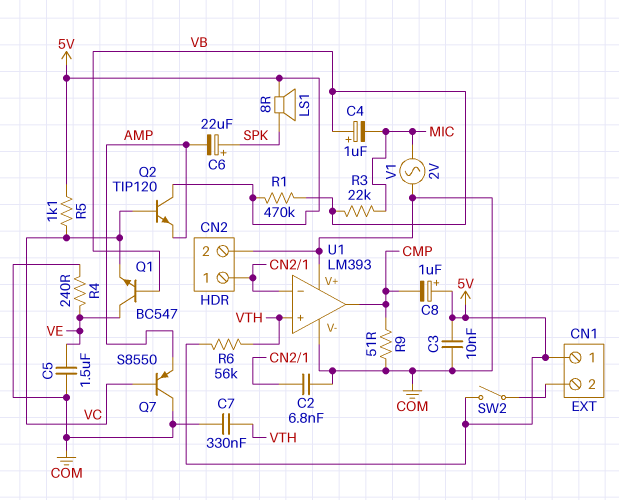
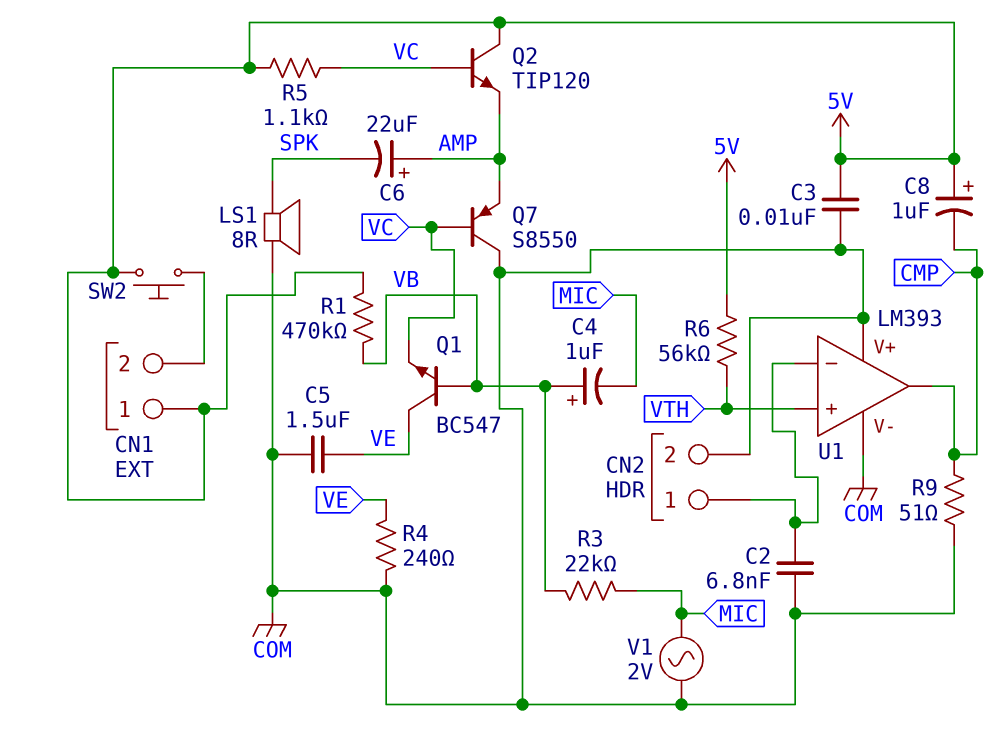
C6: 22uF (plus SPK, minus AMP) -> 22uF (plus AMP, minus SPK)
C7: 330nF (COM, VTH) -> none
LS1: speaker 8R (5V, SPK) -> speaker 8R (COM, SPK)
SW2: switch (5V, CN1/2) -> button (5V, CN1/2)

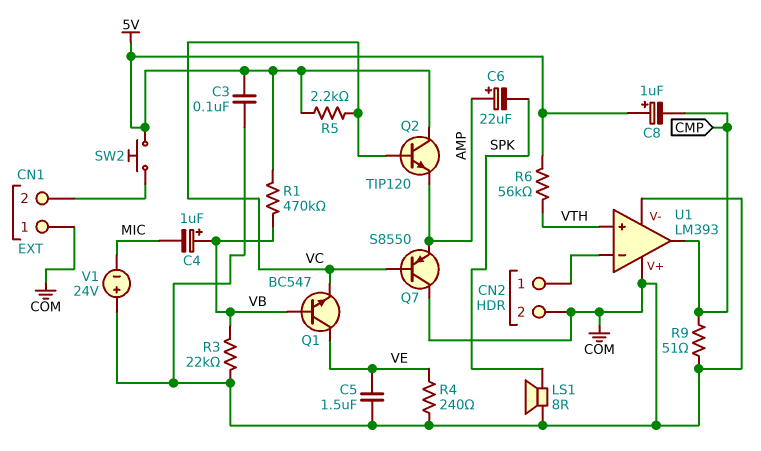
C2: 6.8nF (CN2/1, COM) -> none
C3: 10nF (5V, COM) -> 100nF (5V, COM)
CN1 pin 1: 5V -> COM
R3: 22k (MIC, VB) -> 22k (COM, VB)
R5: 1.1k (5V, VC) -> 2.2k (5V, VC)
V1: AC 2V (COM, MIC) -> 24V (plus COM, minus MIC)

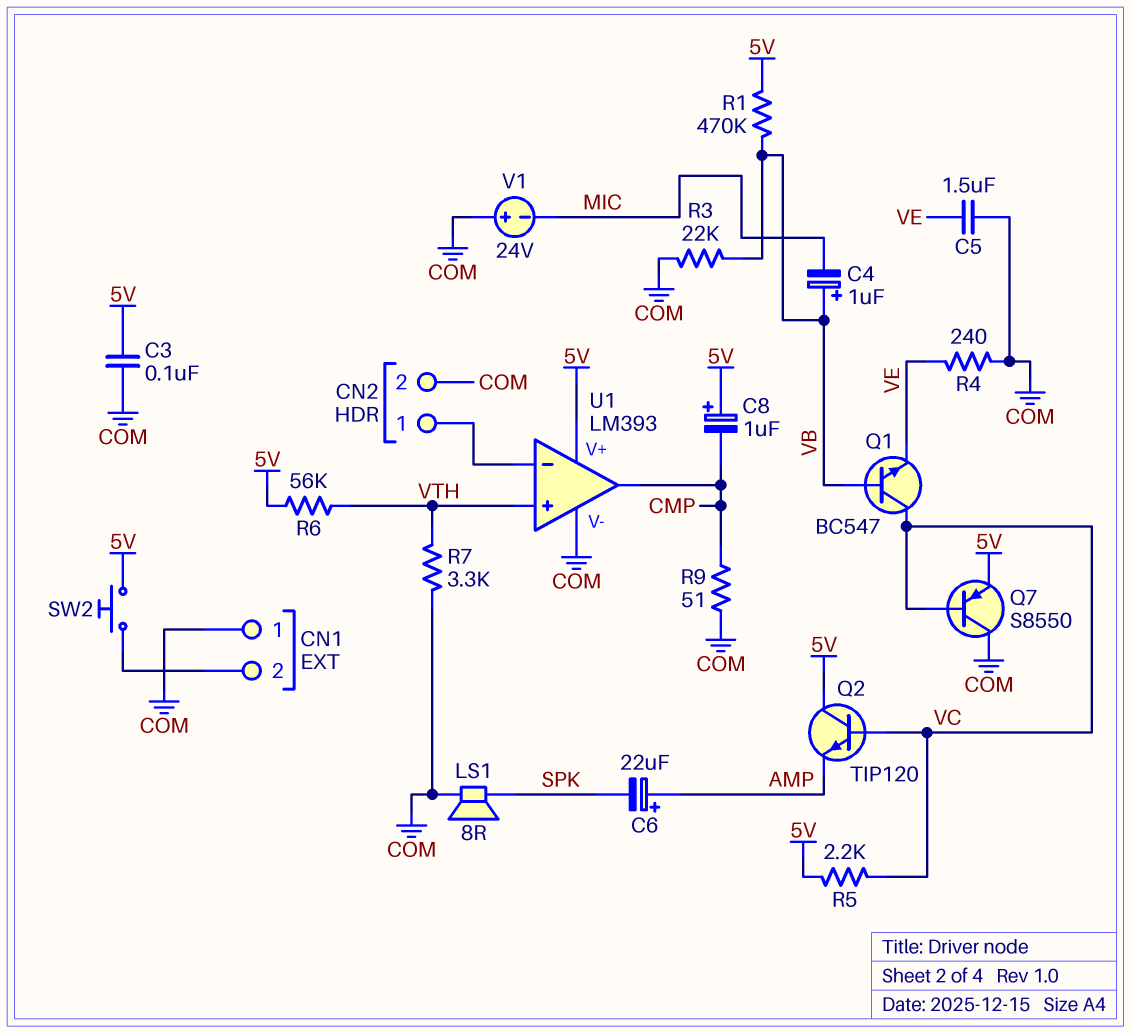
Q1: NPN BC547 (B VB, C VE, E VC) -> NPN BC547 (B VB, C VC, E VE)
Q7: PNP S8550 (B VC, C COM, E AMP) -> PNP S8550 (B VC, C COM, E 5V)
R7: none -> 3.3k (COM, VTH)
U1 pin V+: COM -> 5V

